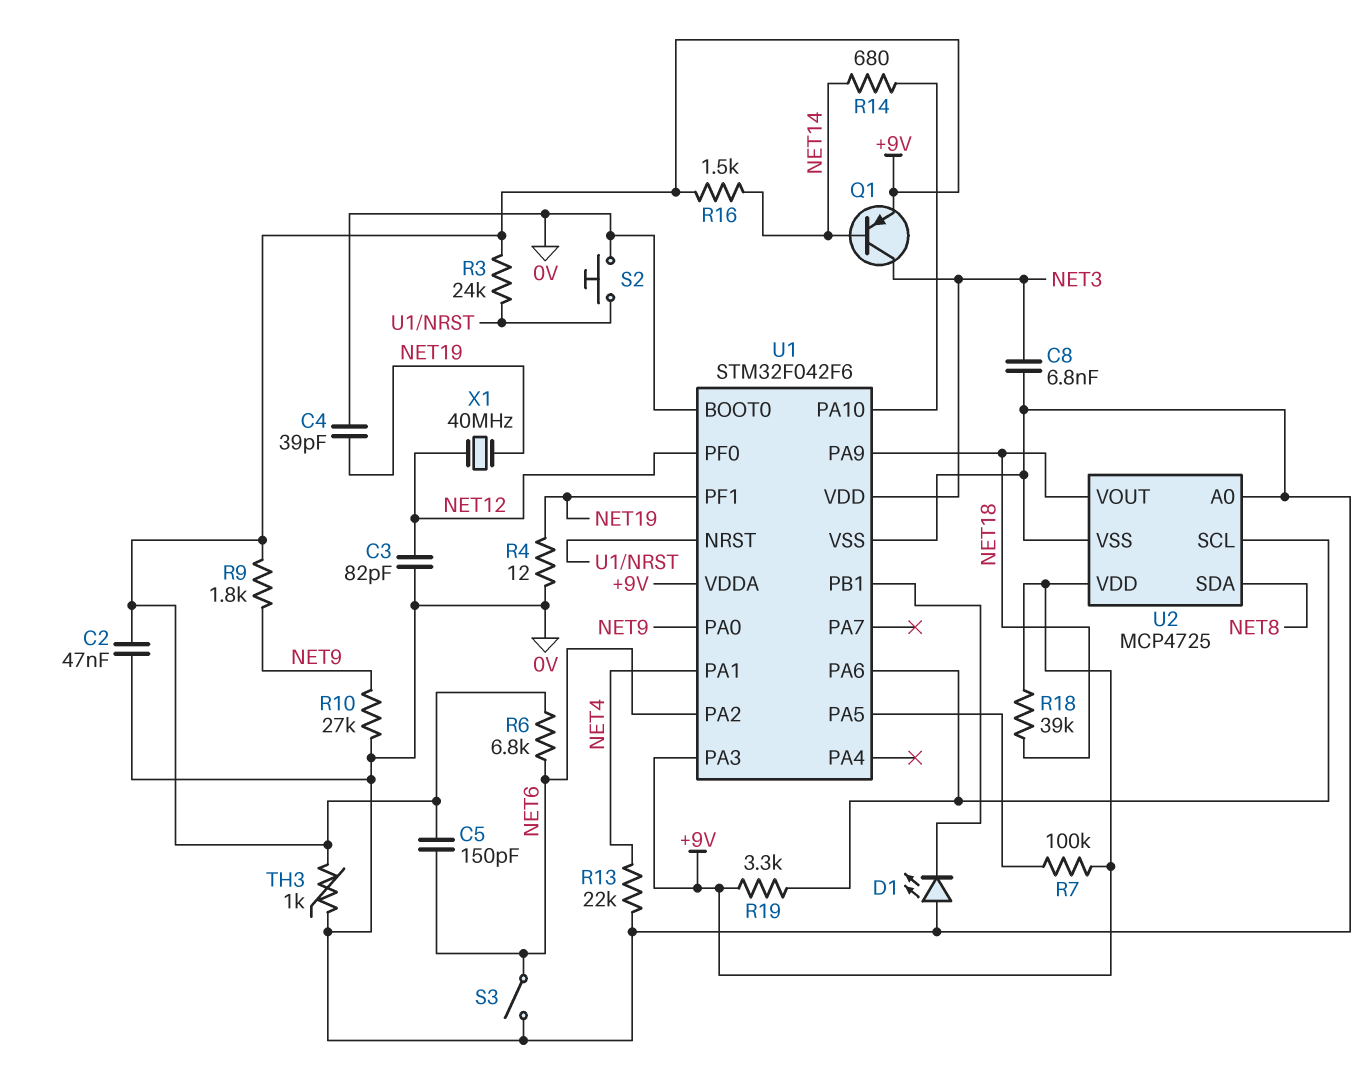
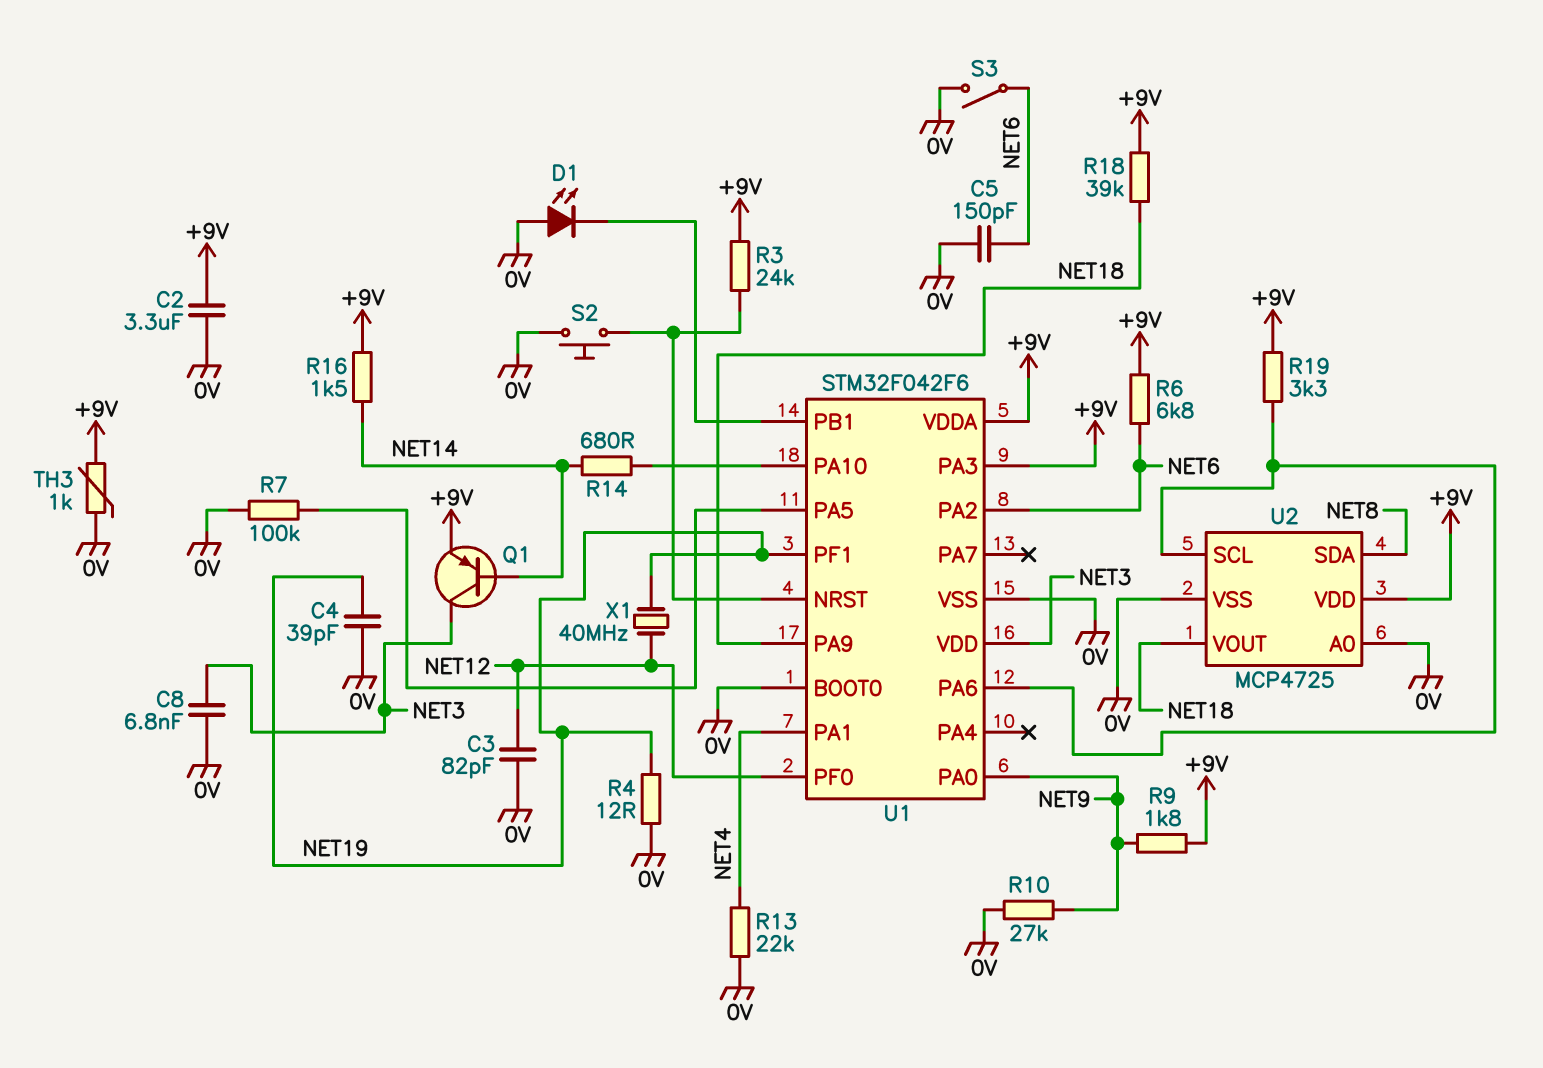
C2: 47nF (+9V, 0V) -> 3.3uF (+9V, 0V)
C5: 150pF (+9V, NET6) -> 150pF (0V, NET6)
R7: 100k (+9V, U1/PA5) -> 100k (0V, U1/PA5)

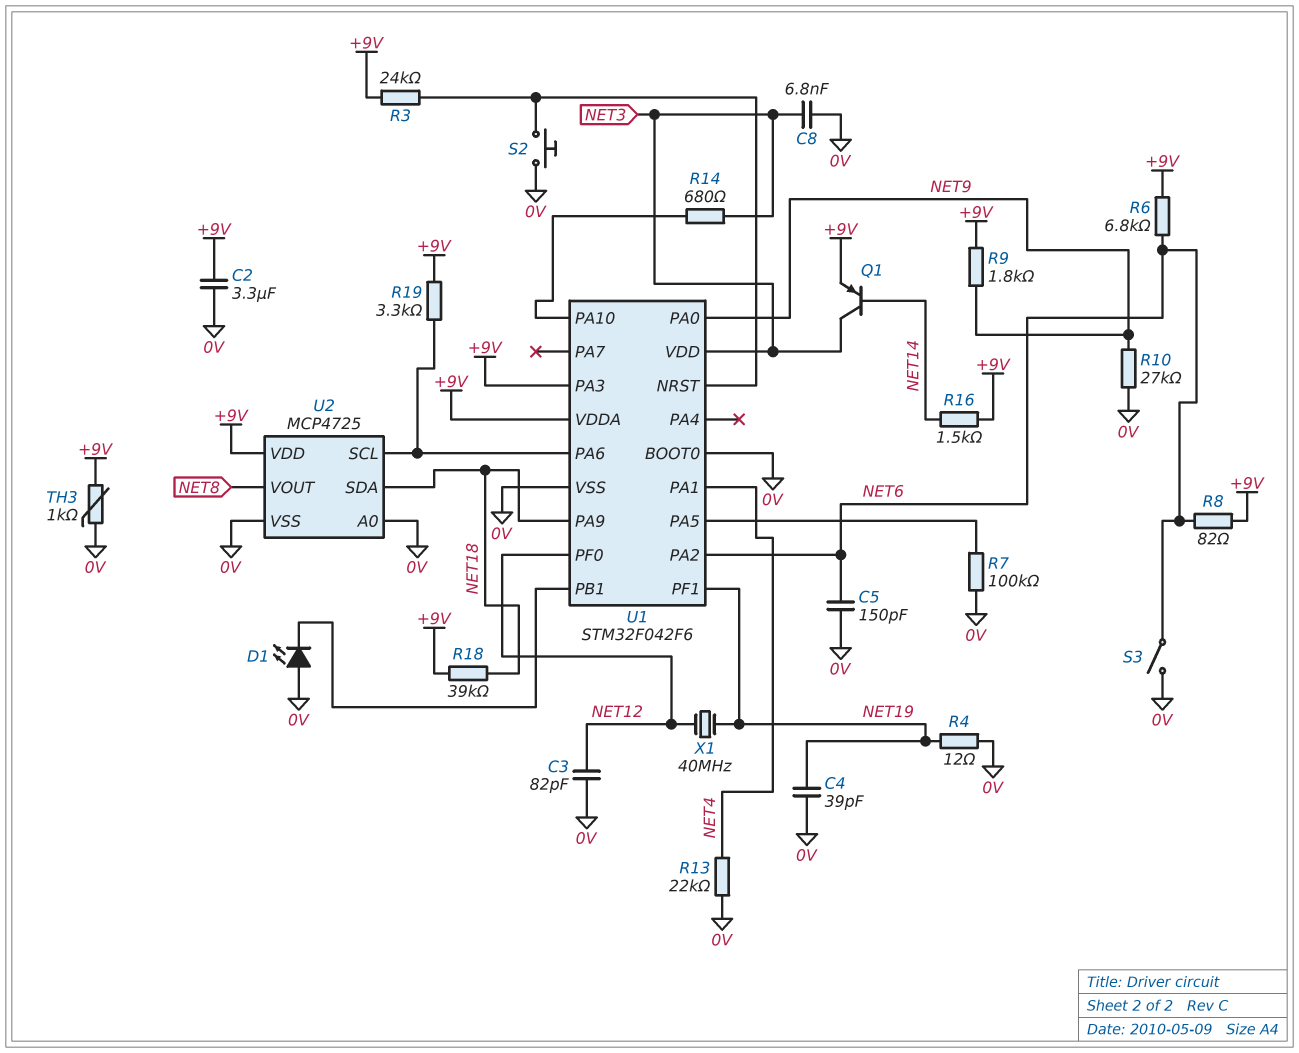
R8: none -> 82 (+9V, NET6)
R14: 680 (NET14, U1/PA10) -> 680 (NET3, U1/PA10)
U2 pin SDA: NET8 -> NET18
U2 pin VOUT: NET18 -> NET8

